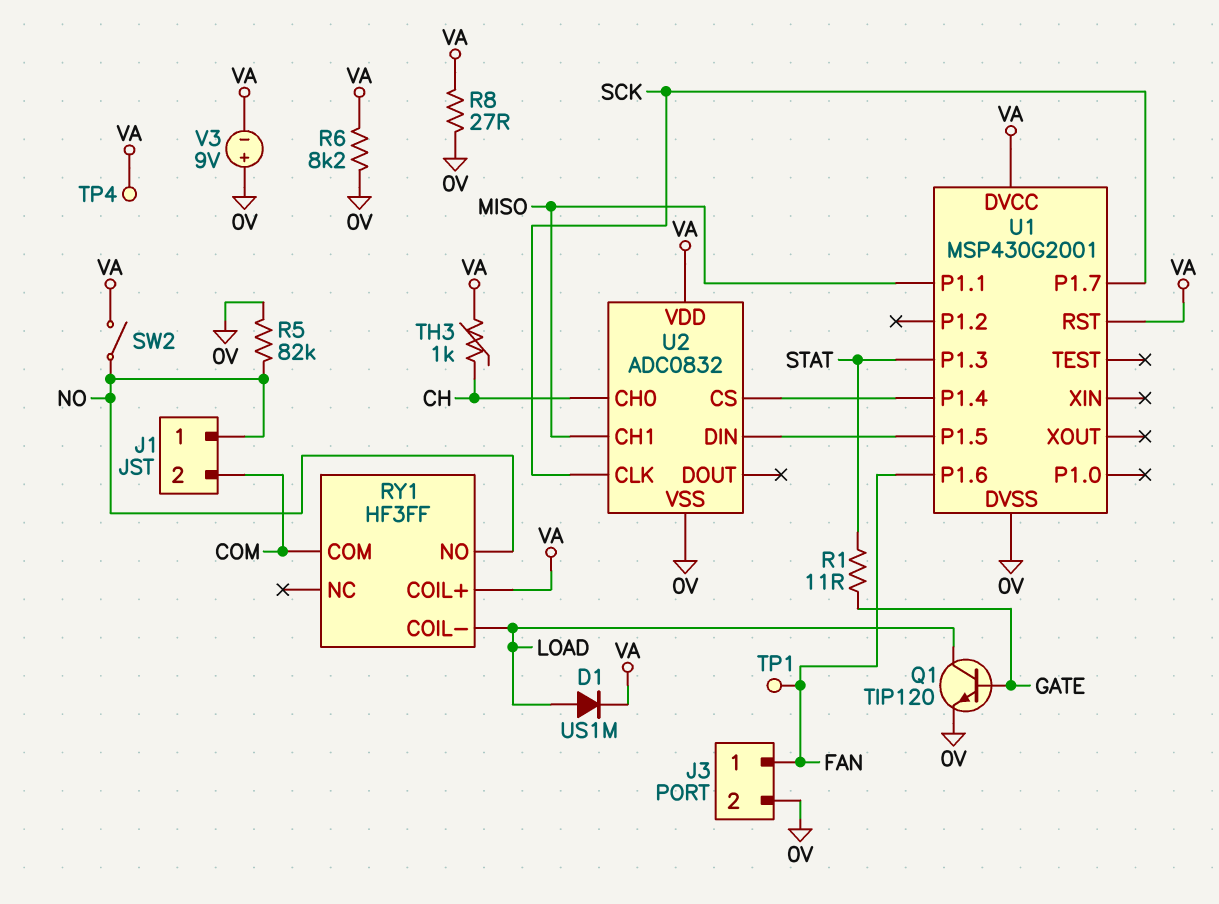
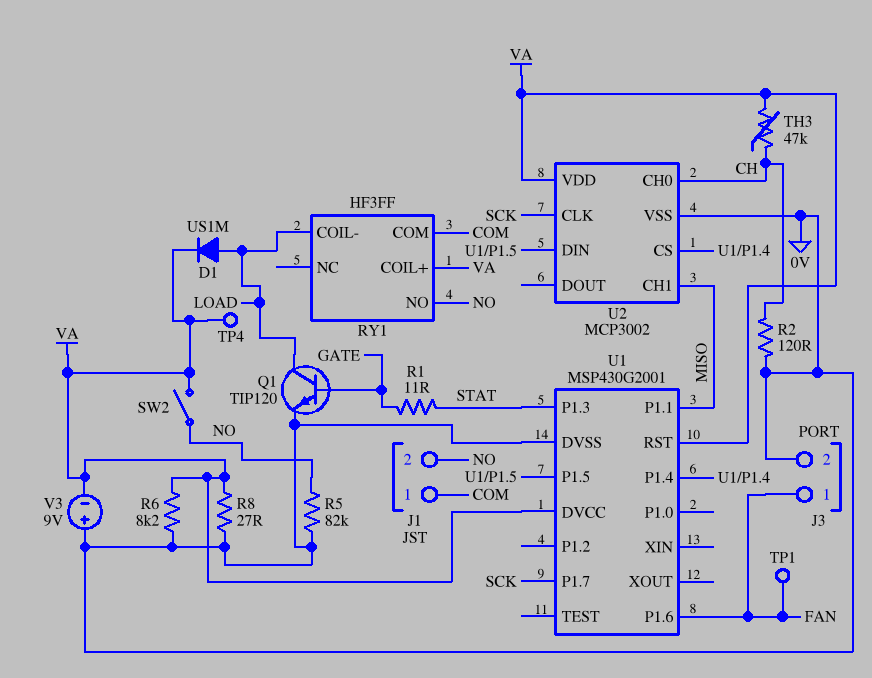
J1 pin 1: NO -> COM
J1 pin 2: COM -> NO
R2: none -> 120 (0V, CH)
TH3: 1k (CH, VA) -> 47k (CH, VA)
U2: ADC0832 -> MCP3002

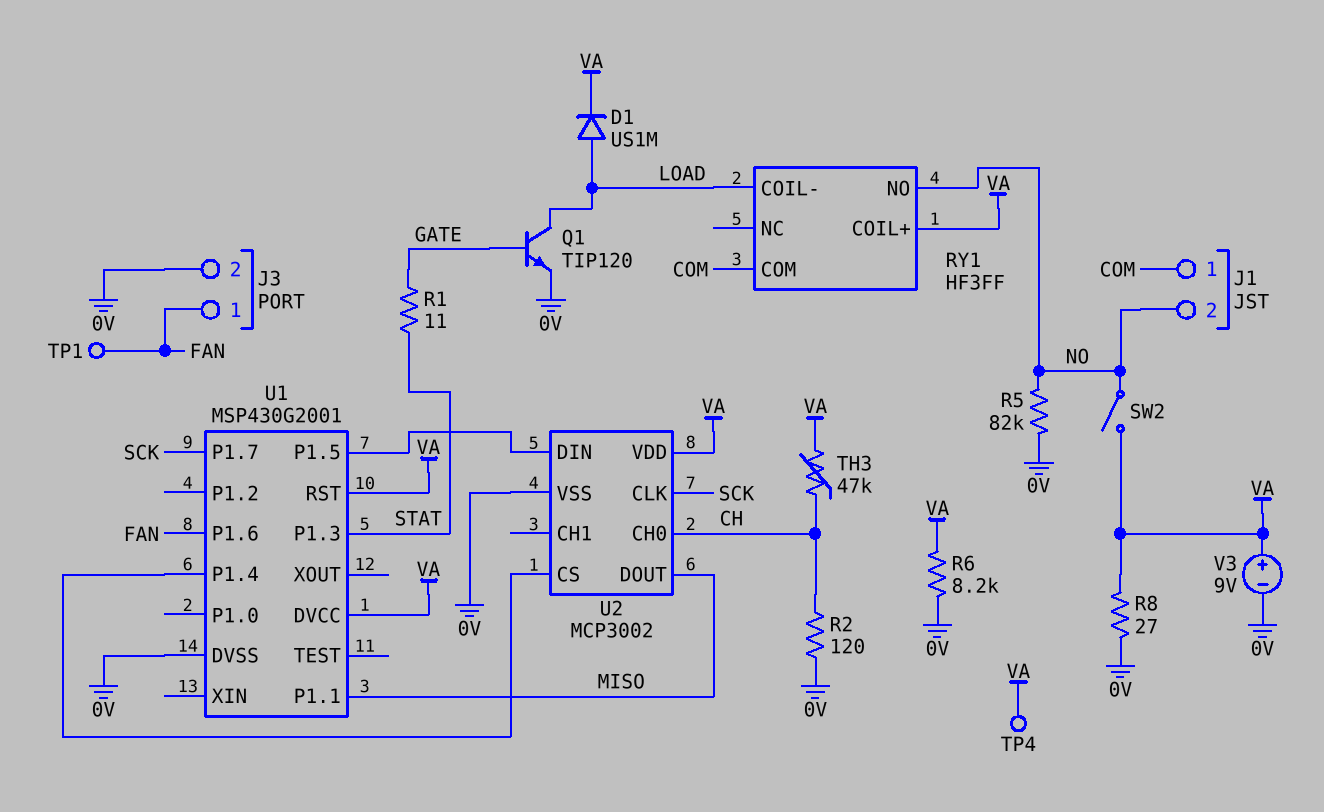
U2 pin CH1: MISO -> none
U2 pin DOUT: none -> MISO
V3: 9V (plus 0V, minus VA) -> 9V (plus VA, minus 0V)

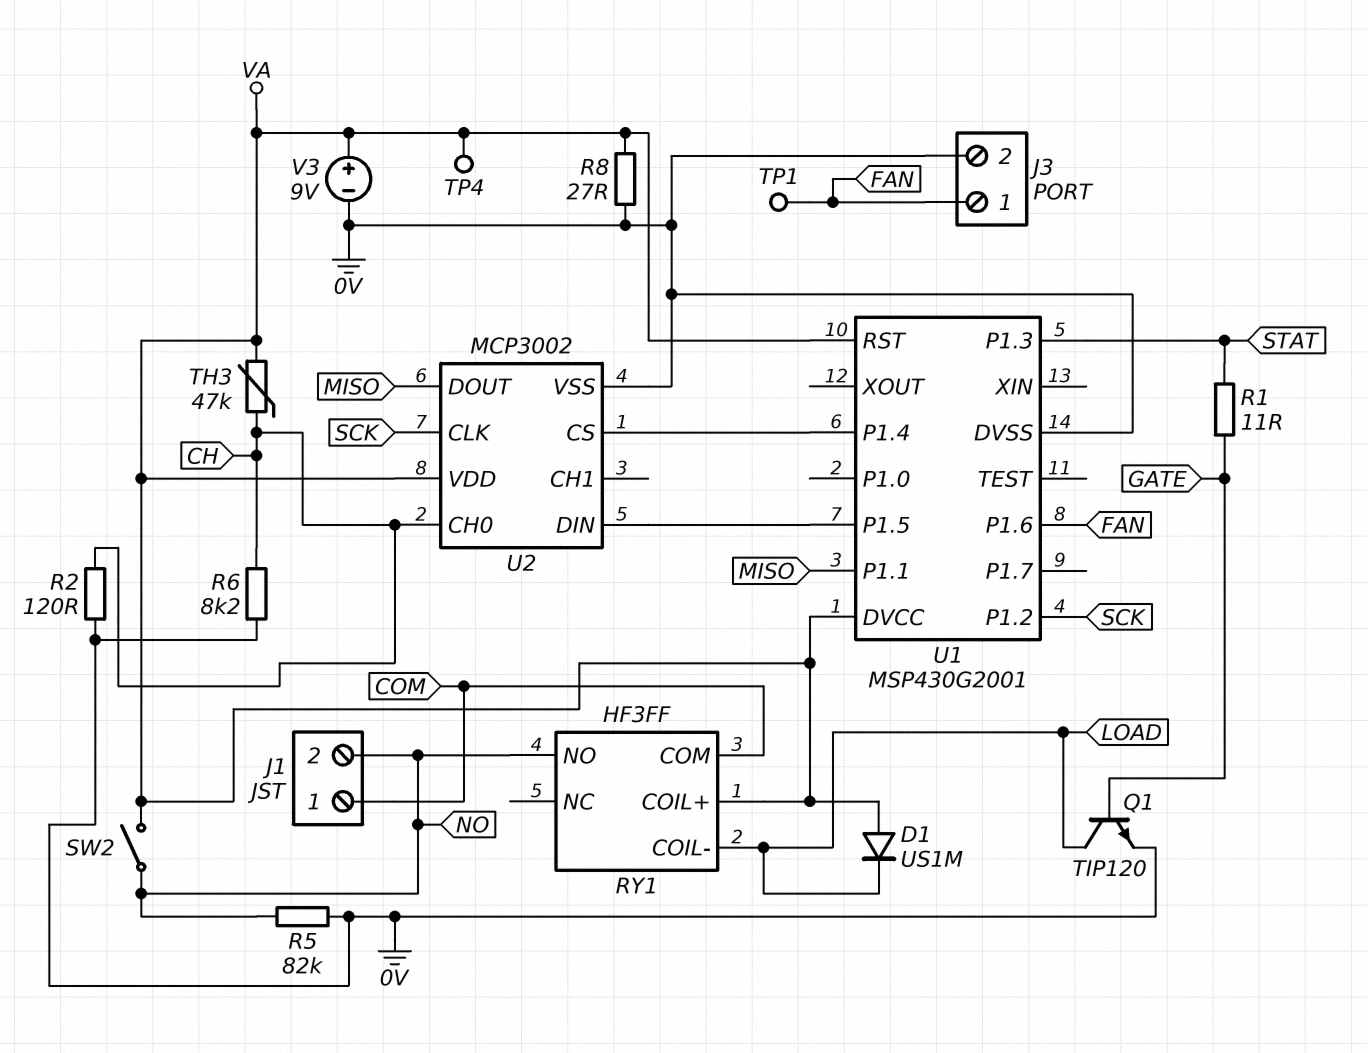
D1: diode US1M (A LOAD, K VA) -> diode US1M (A VA, K LOAD)
R6: 8.2k (0V, VA) -> 8.2k (0V, CH)
U1 pin P1.2: none -> SCK
U1 pin P1.7: SCK -> none

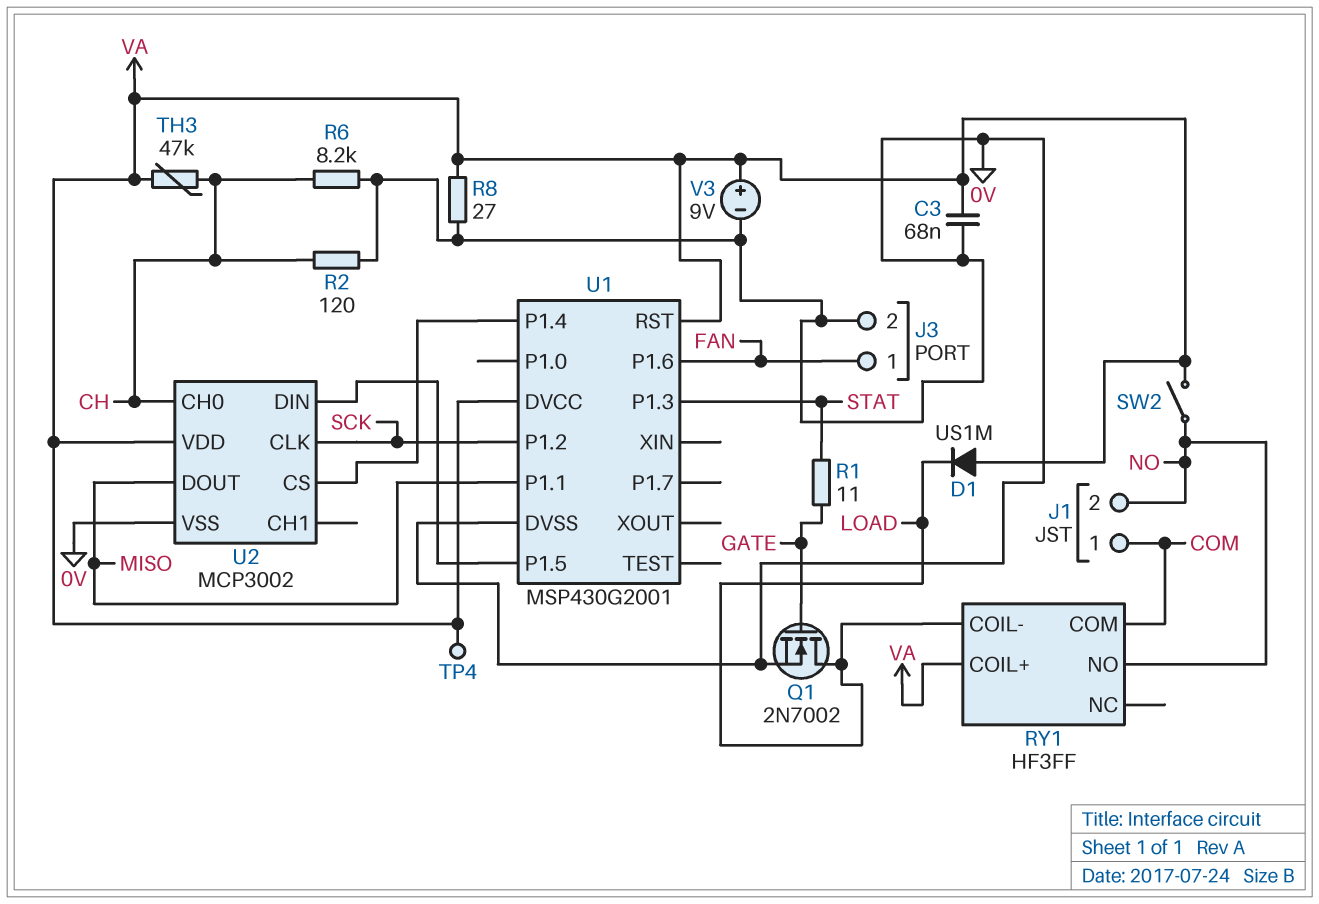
C3: none -> 68nF (0V, VA)
Q1: NPN TIP120 (B GATE, C LOAD, E 0V) -> NMOS 2N7002 (G GATE, D LOAD, S 0V)
R5: 82k (0V, NO) -> none
TP1: test point (FAN) -> none

